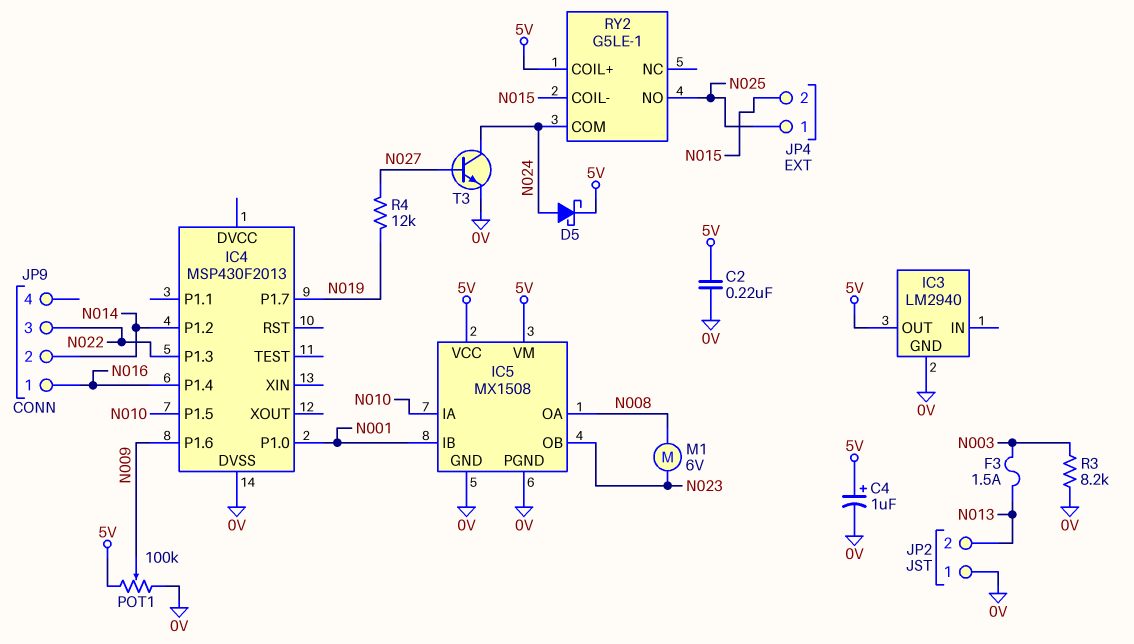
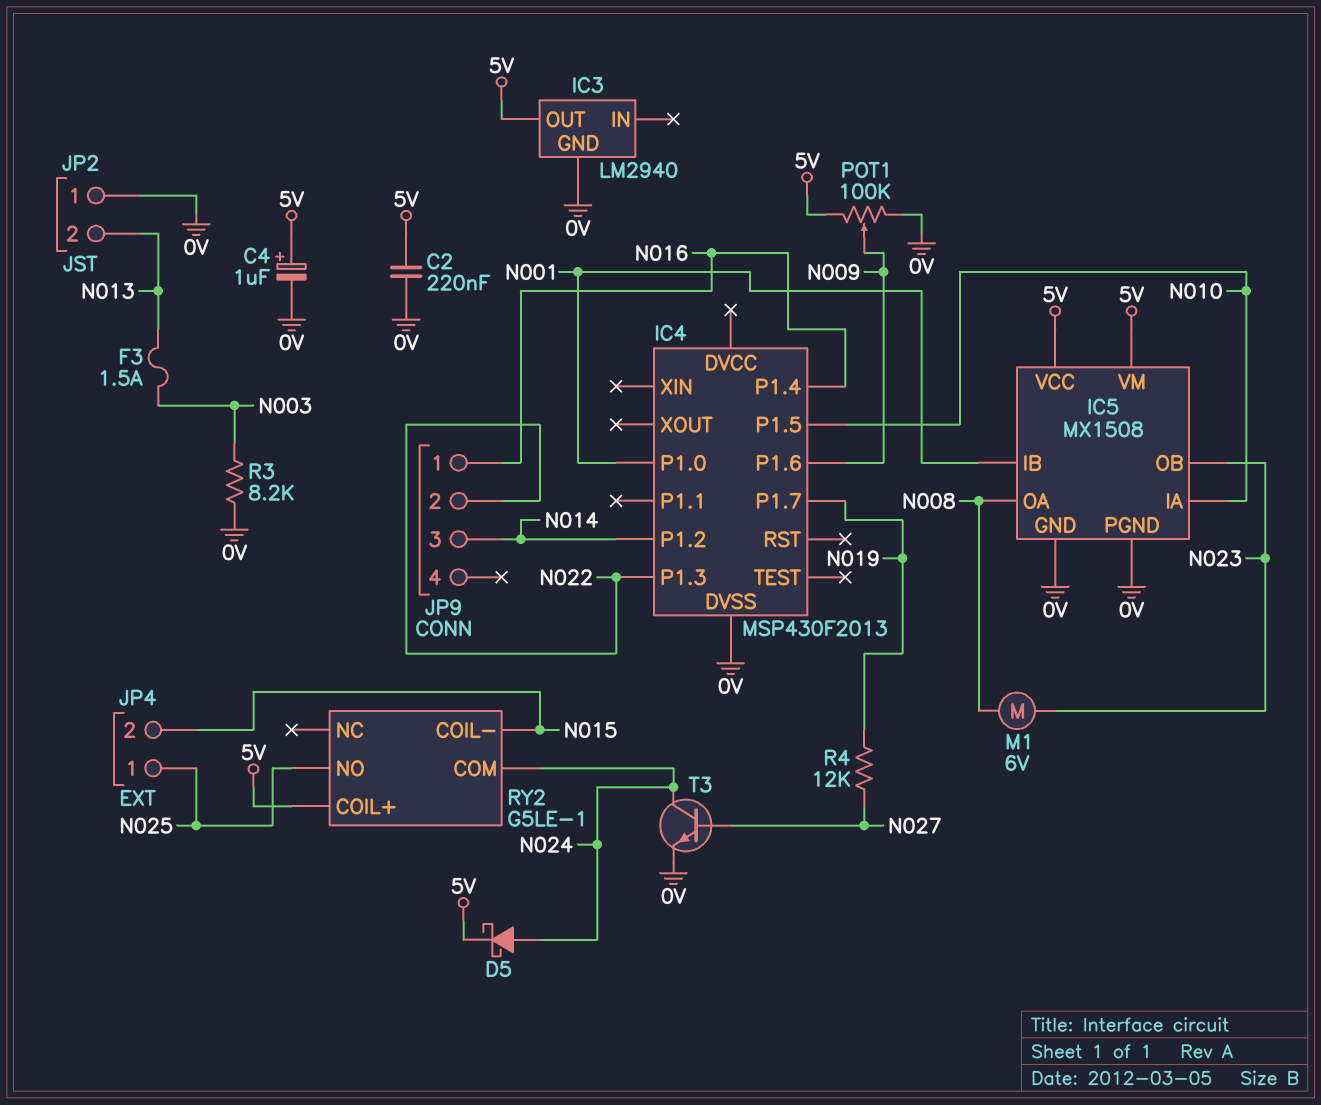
JP9 pin 2: N014 -> N022
JP9 pin 3: N022 -> N014

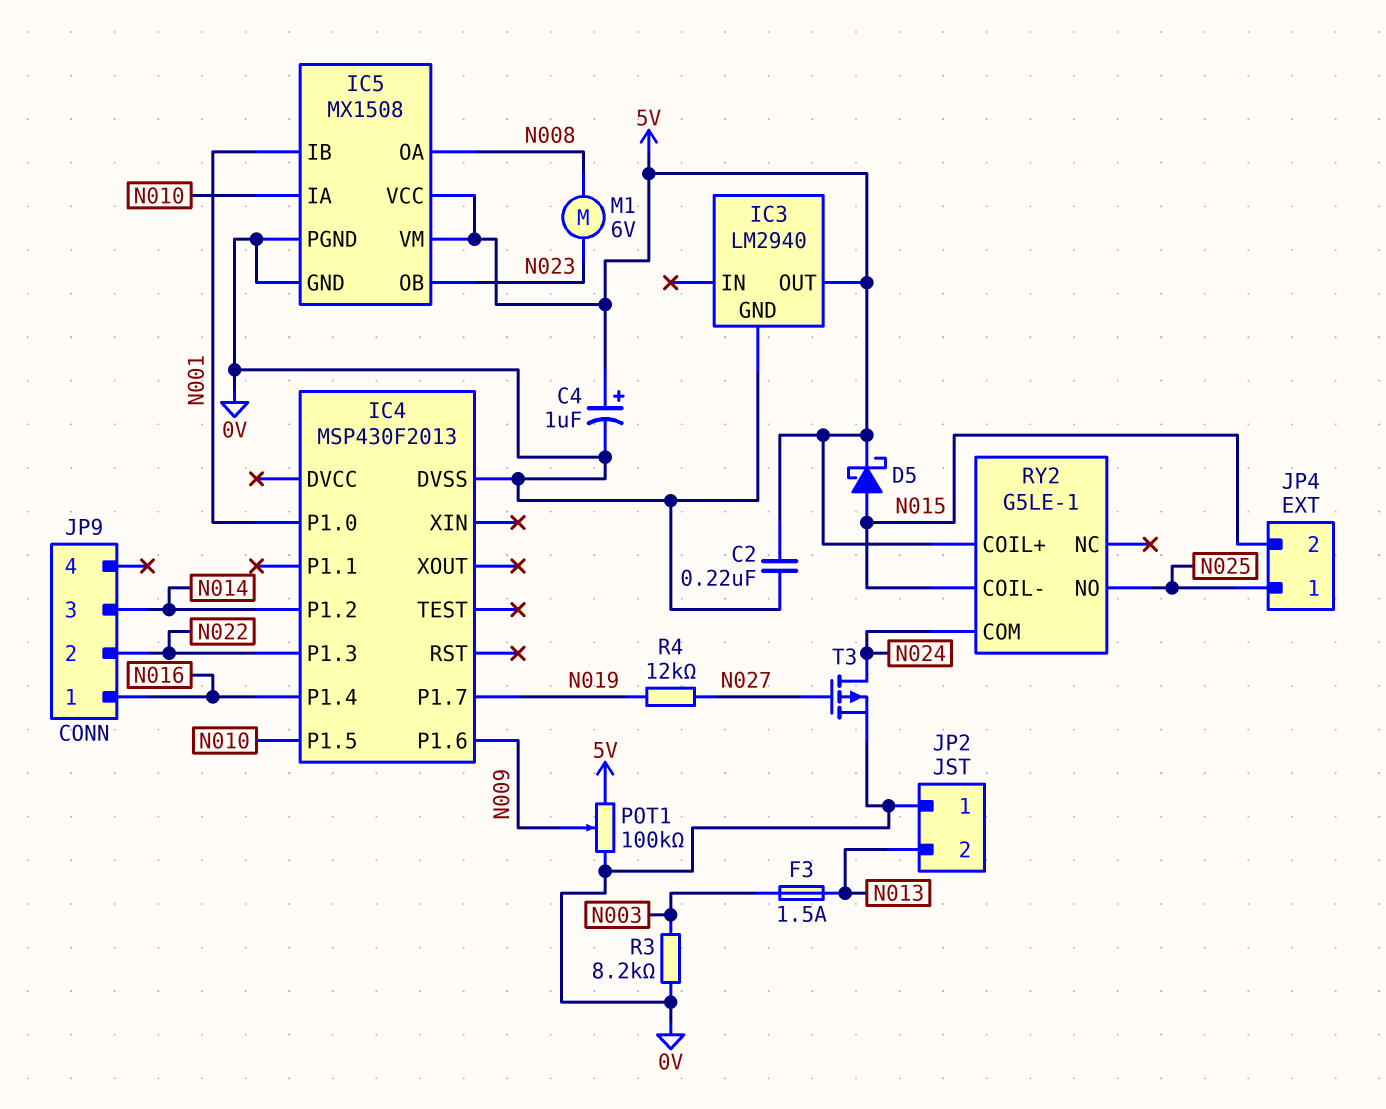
D5: schottky (A N024, K 5V) -> schottky (A N015, K 5V)
T3: NPN (B N027, C N024, E 0V) -> PMOS (G N027, D N024, S 0V)

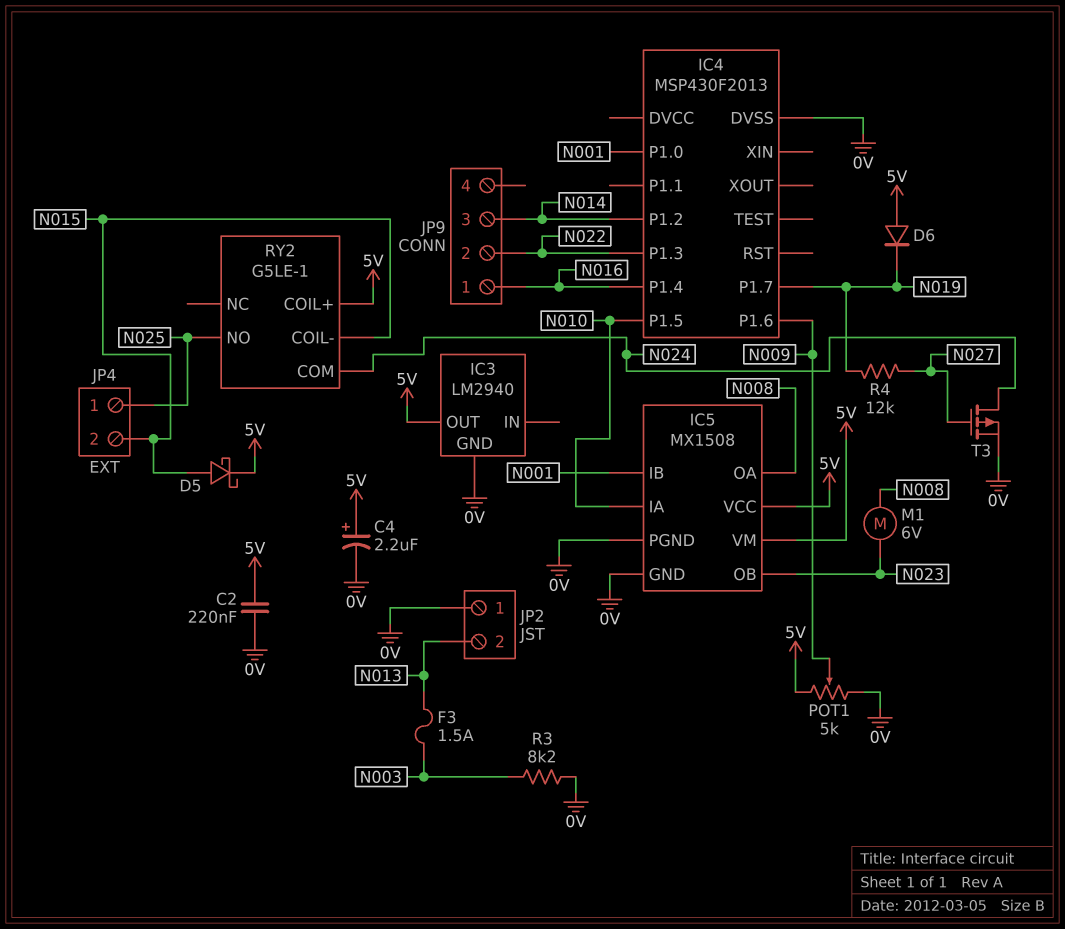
C4: 1uF (plus 5V, minus 0V) -> 2.2uF (plus 5V, minus 0V)
D6: none -> diode (A 5V, K N019)
POT1: 100k (0V, 5V, wiper N009) -> 5k (0V, 5V, wiper N009)

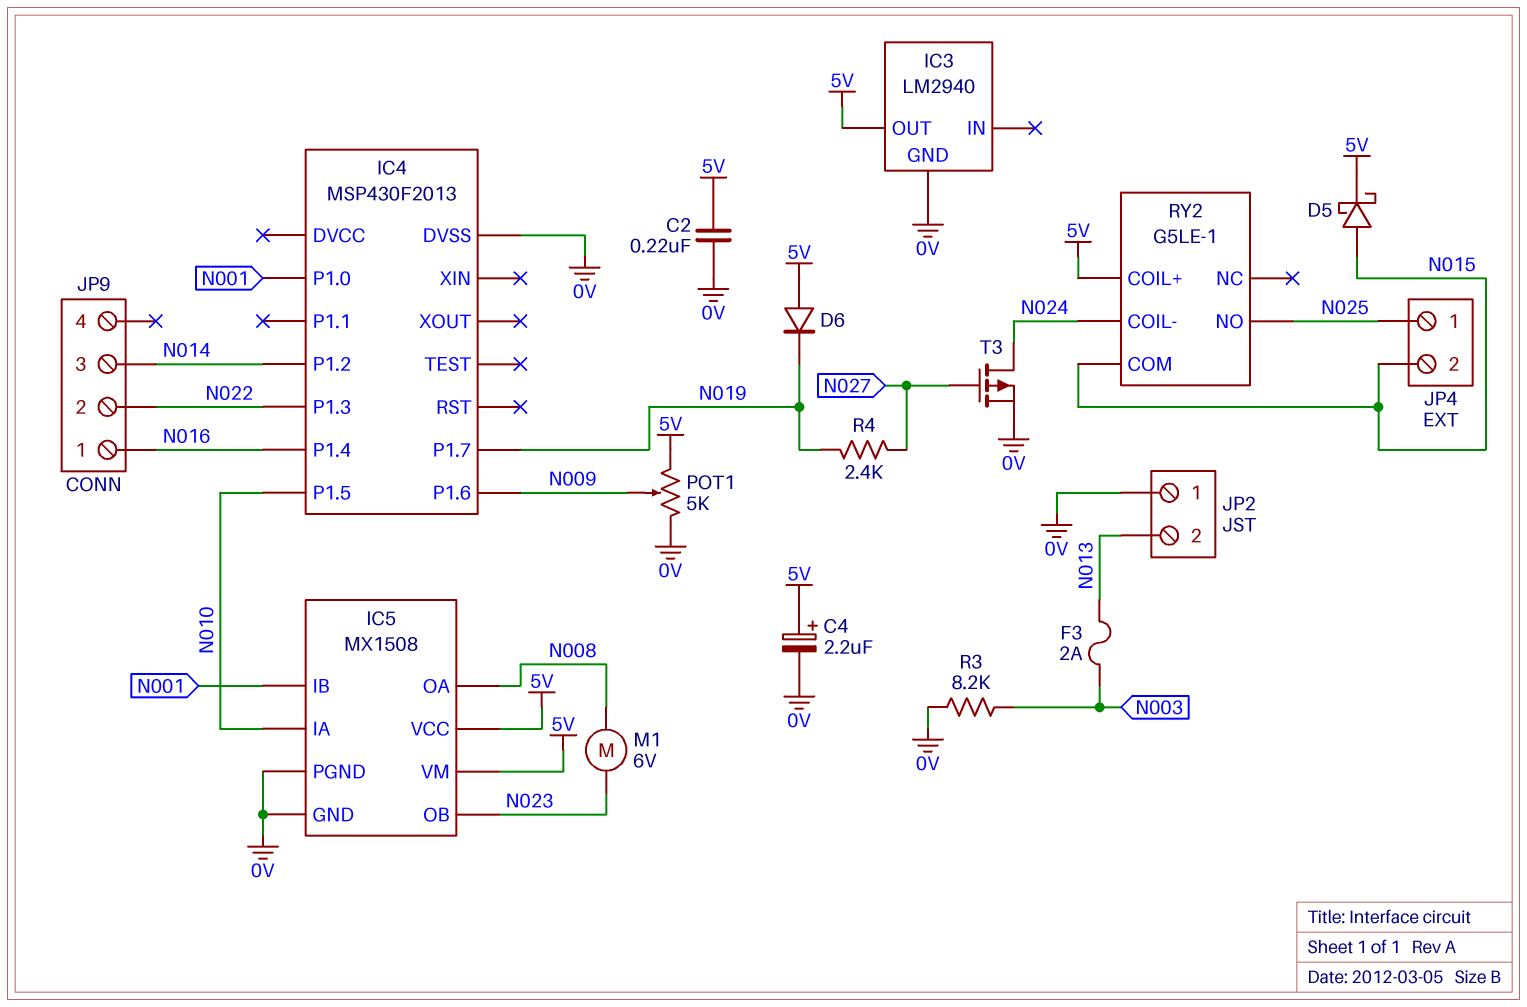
F3: 1.5A (N003, N013) -> 2A (N003, N013)
R4: 12k (N019, N027) -> 2.4k (N019, N027)
RY2 pin COIL-: N015 -> N024
RY2 pin COM: N024 -> N015

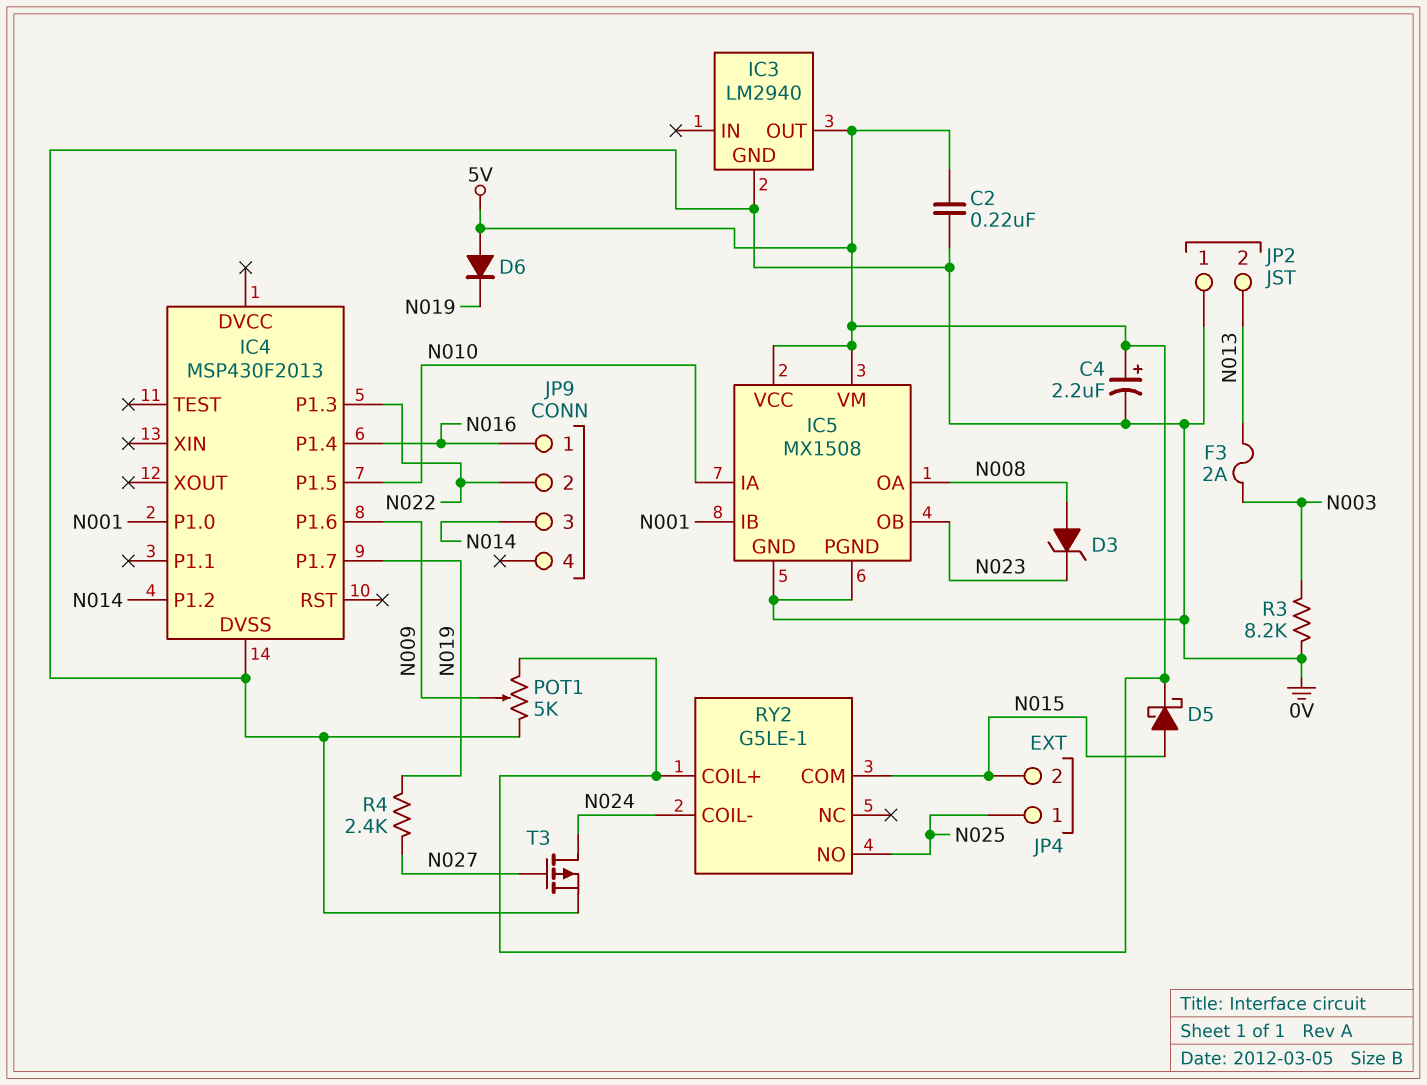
D3: none -> zener (A N008, K N023)
M1: motor 6V (N008, N023) -> none

